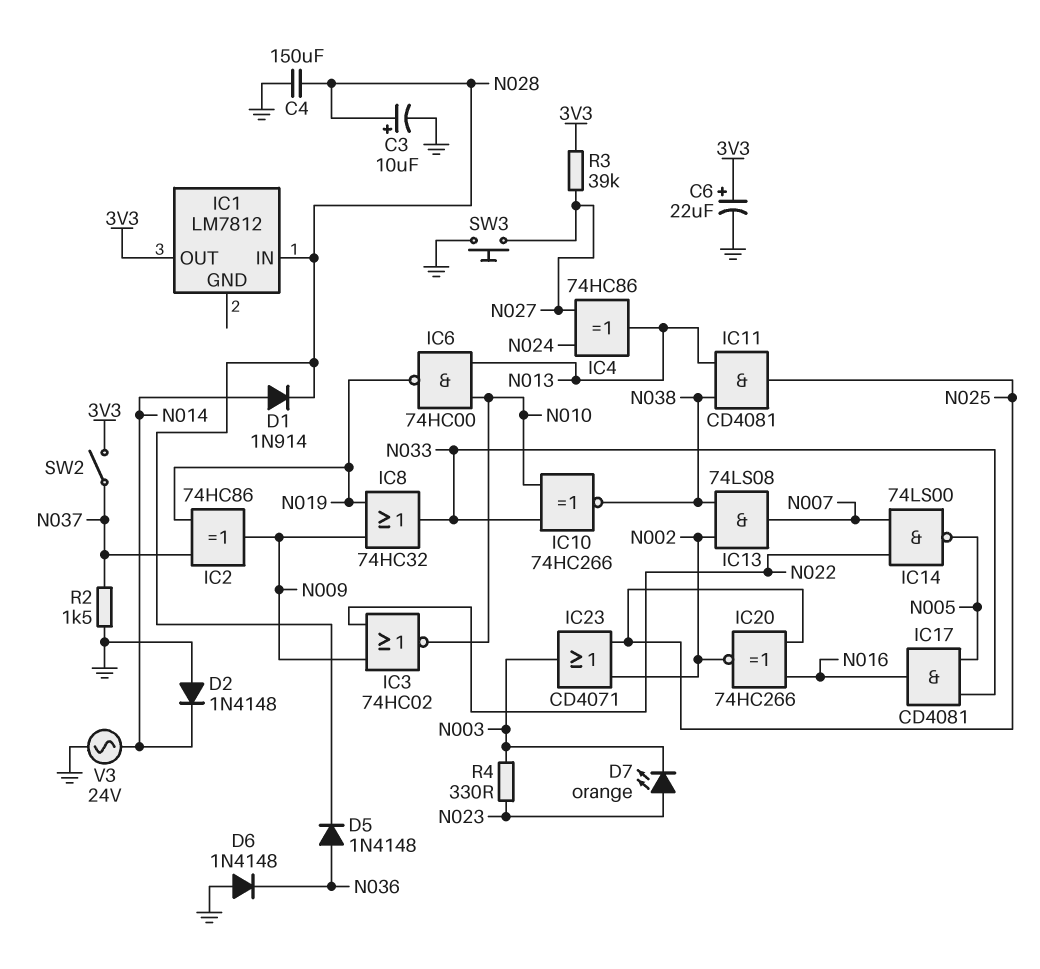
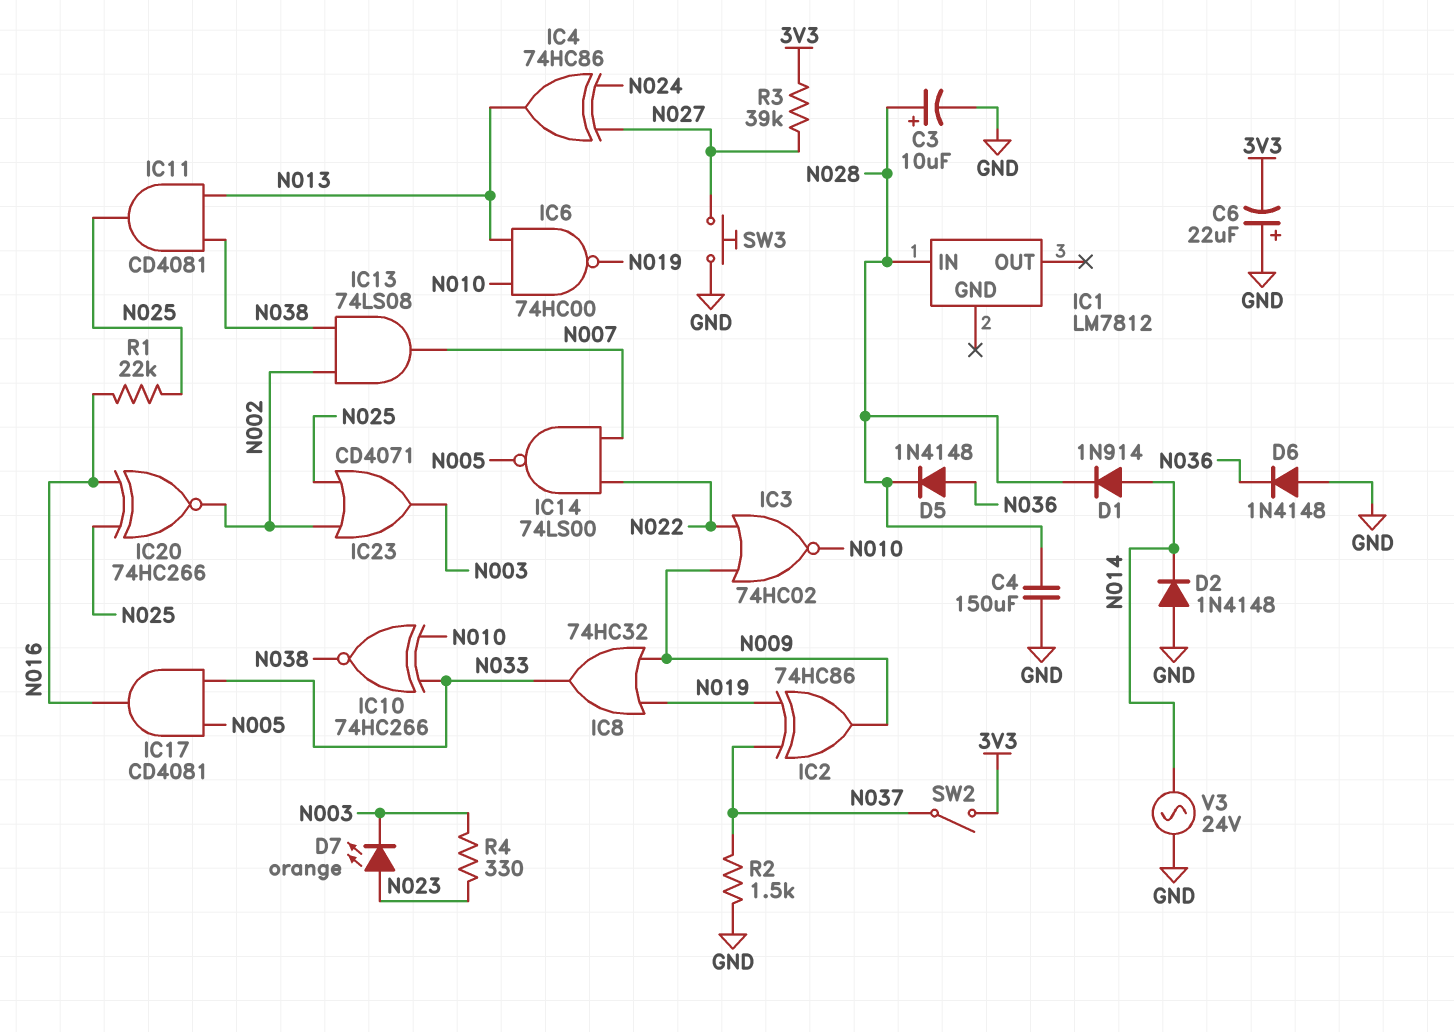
C6: 22uF (plus 3V3, minus GND) -> 22uF (plus GND, minus 3V3)
IC1 pin OUT: 3V3 -> none
R1: none -> 22k (N016, N025)

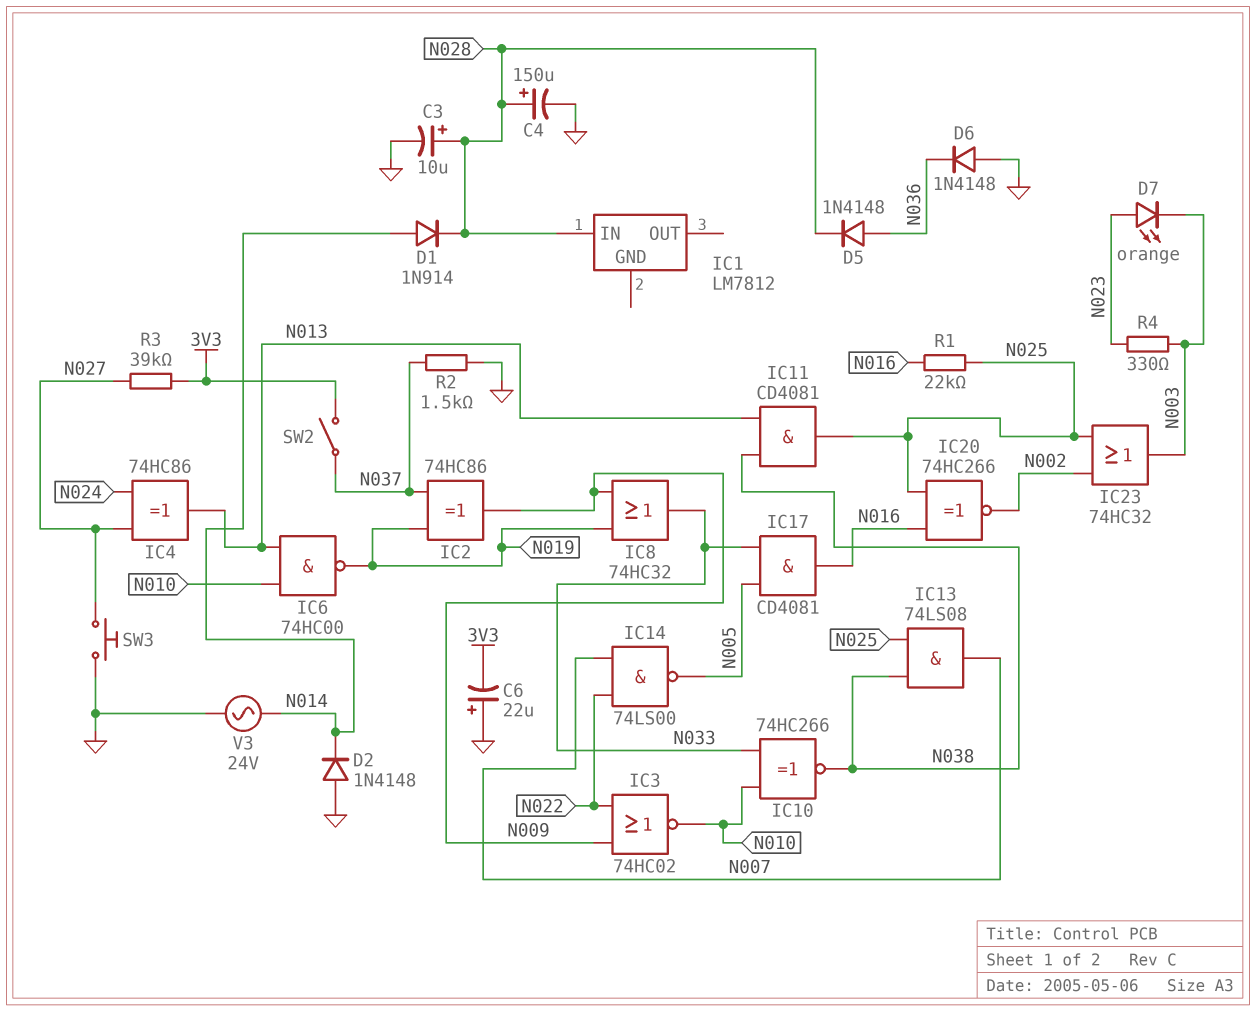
C4: 150uF (GND, N028) -> 150uF (plus N028, minus GND)
IC13: AND 74LS08 (in N002, in N038, out N007) -> AND 74LS08 (in N025, in N038, out N007)
IC23: OR CD4071 (in N002, in N025, out N003) -> OR 74HC32 (in N002, in N025, out N003)

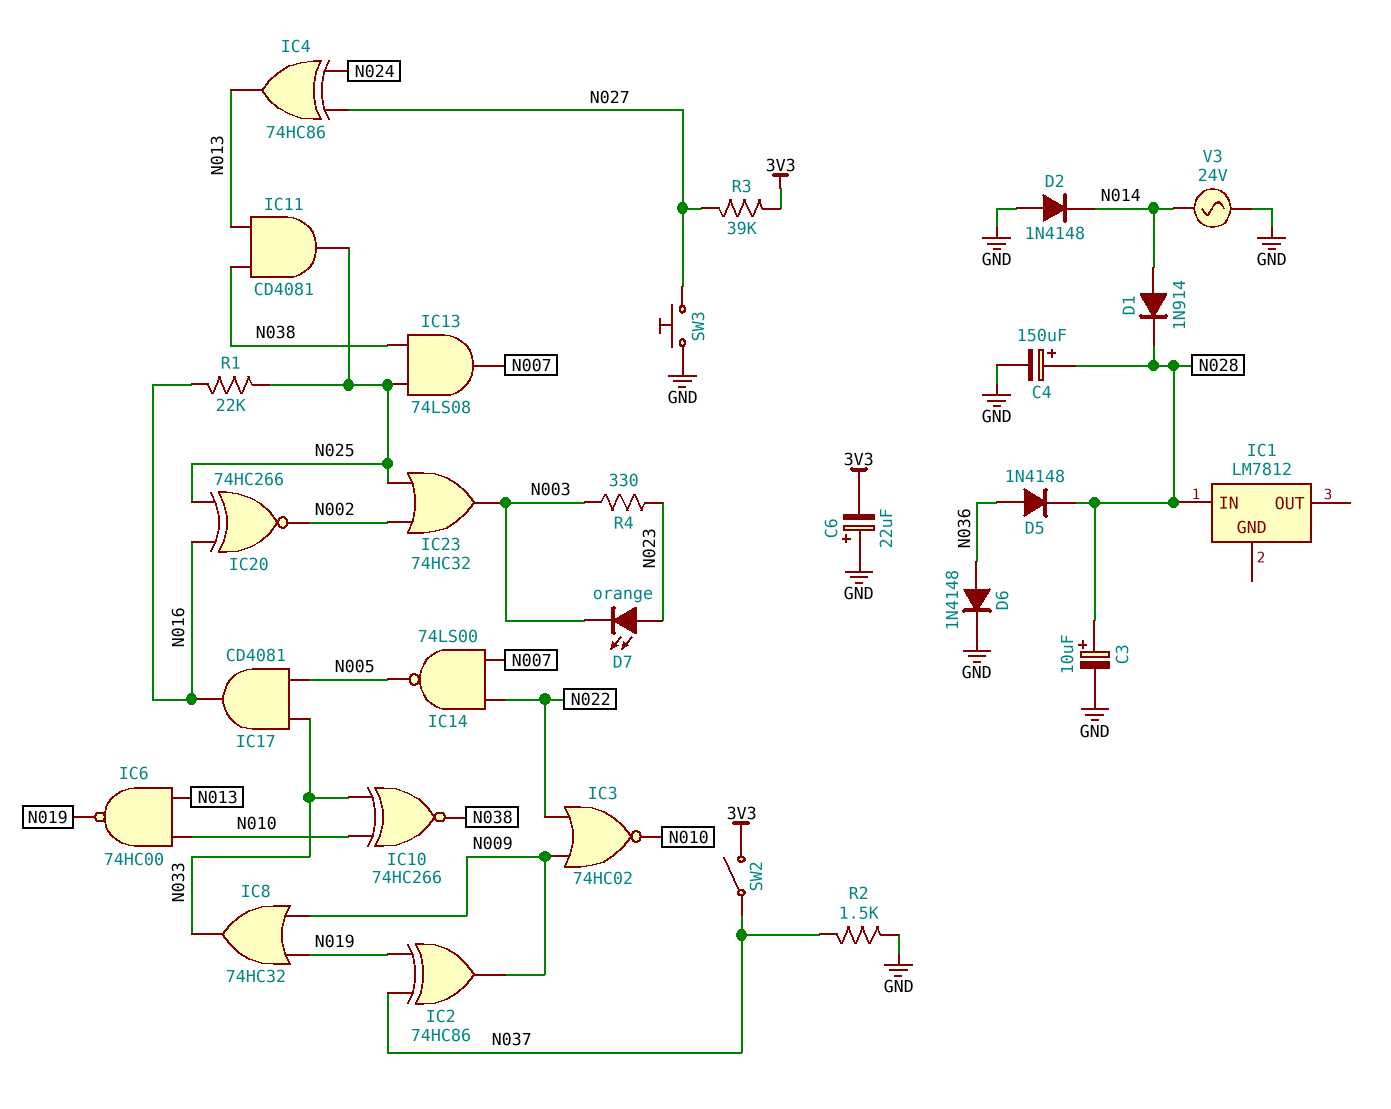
D6: diode 1N4148 (A GND, K N036) -> diode 1N4148 (A N036, K GND)

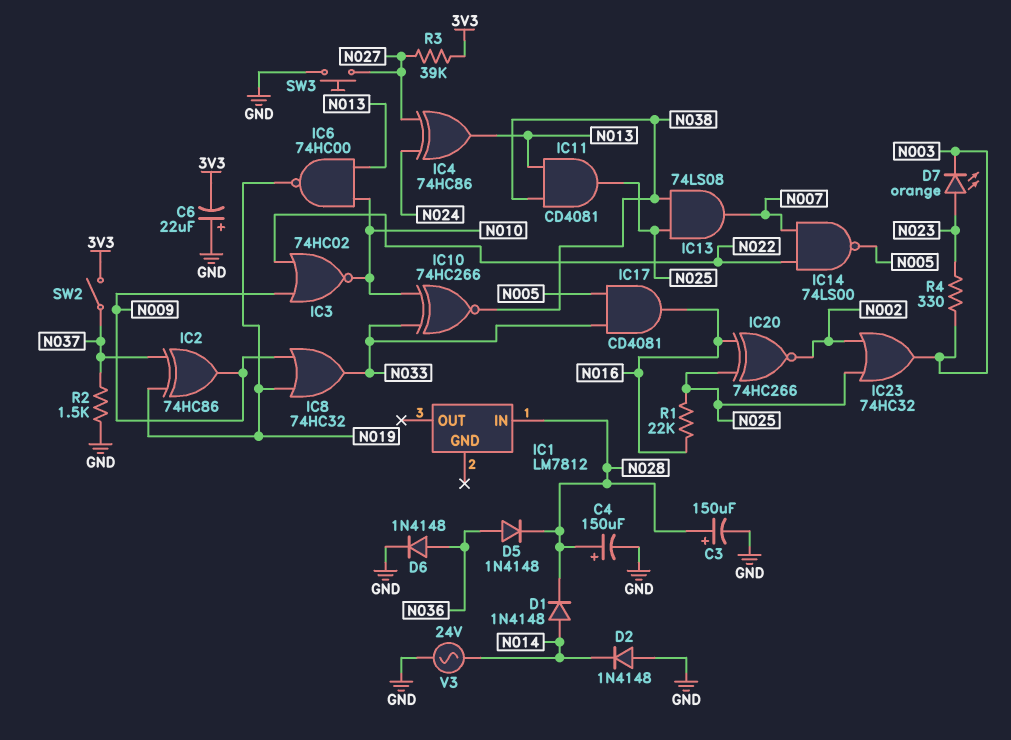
C3: 10uF (plus N028, minus GND) -> 150uF (plus N028, minus GND)
D1: diode 1N914 (A N014, K N028) -> diode 1N4148 (A N014, K N028)

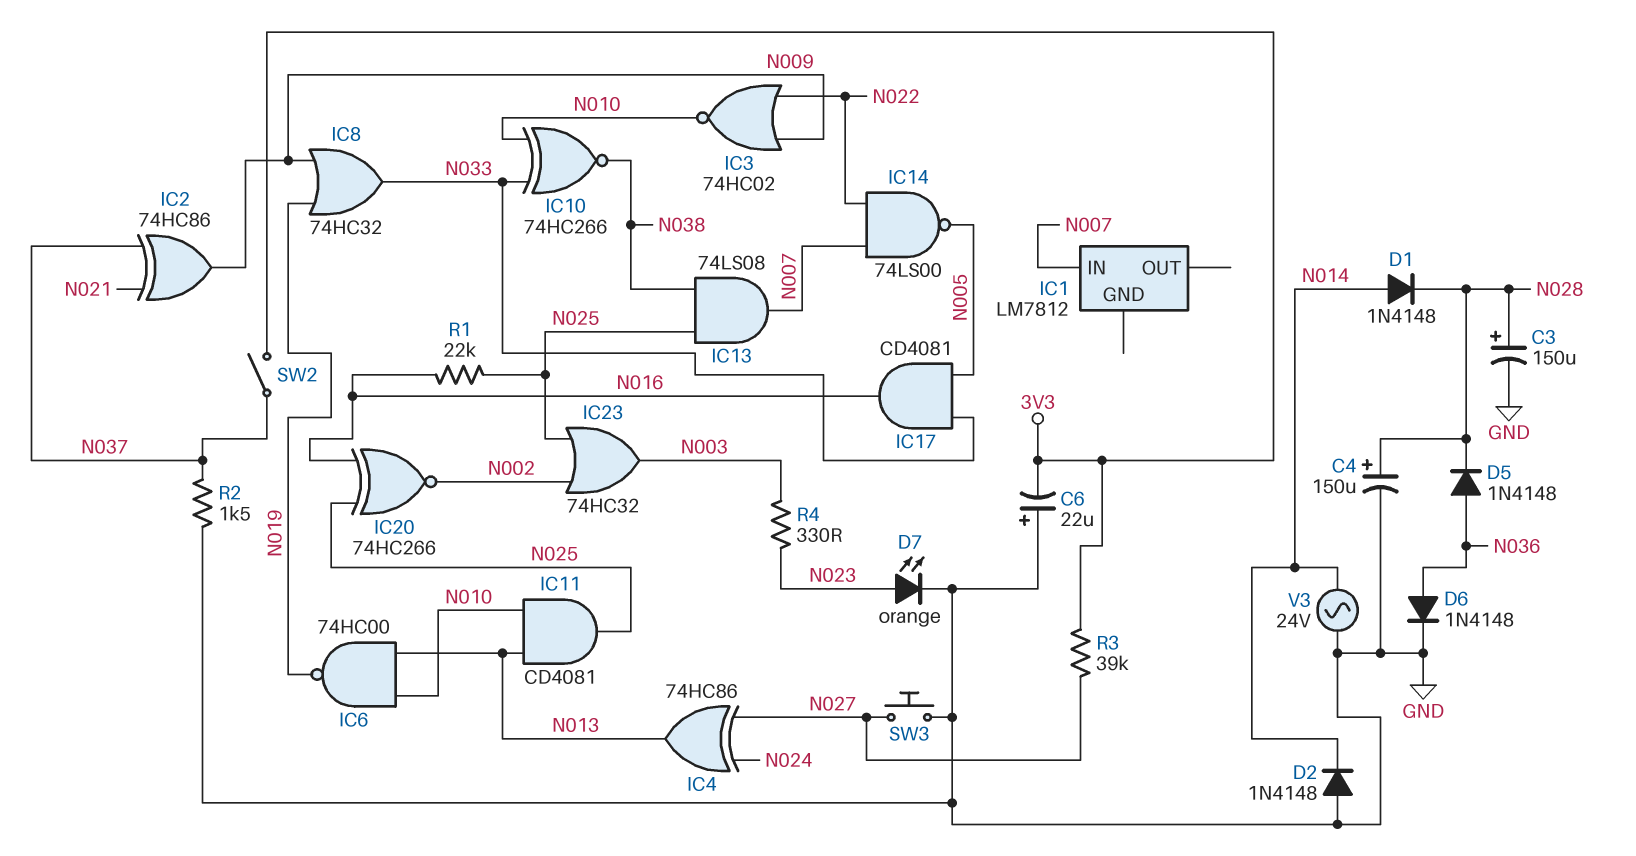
D7: LED orange (A N023, K N003) -> LED orange (A N023, K GND)
IC1 pin IN: N028 -> N007
IC2: XOR 74HC86 (in N019, in N037, out N009) -> XOR 74HC86 (in N021, in N037, out N009)
IC11: AND CD4081 (in N013, in N038, out N025) -> AND CD4081 (in N010, in N013, out N025)

